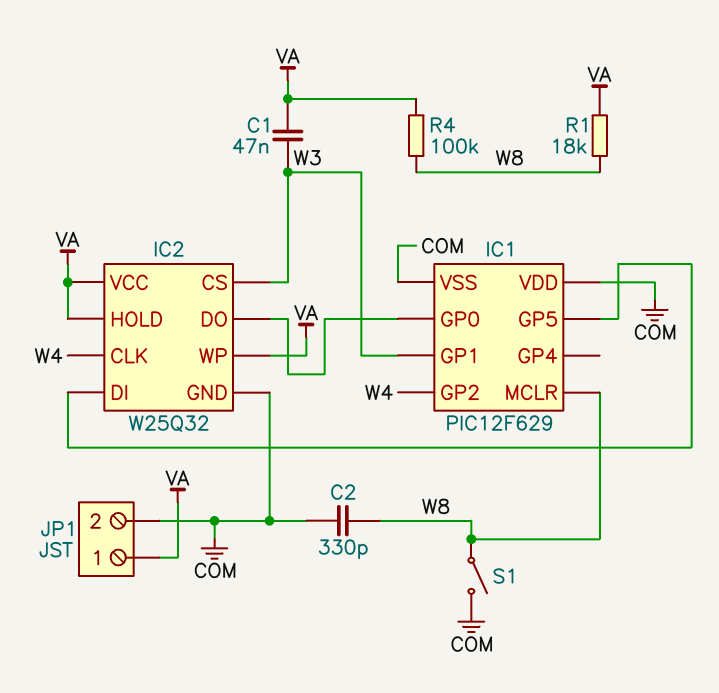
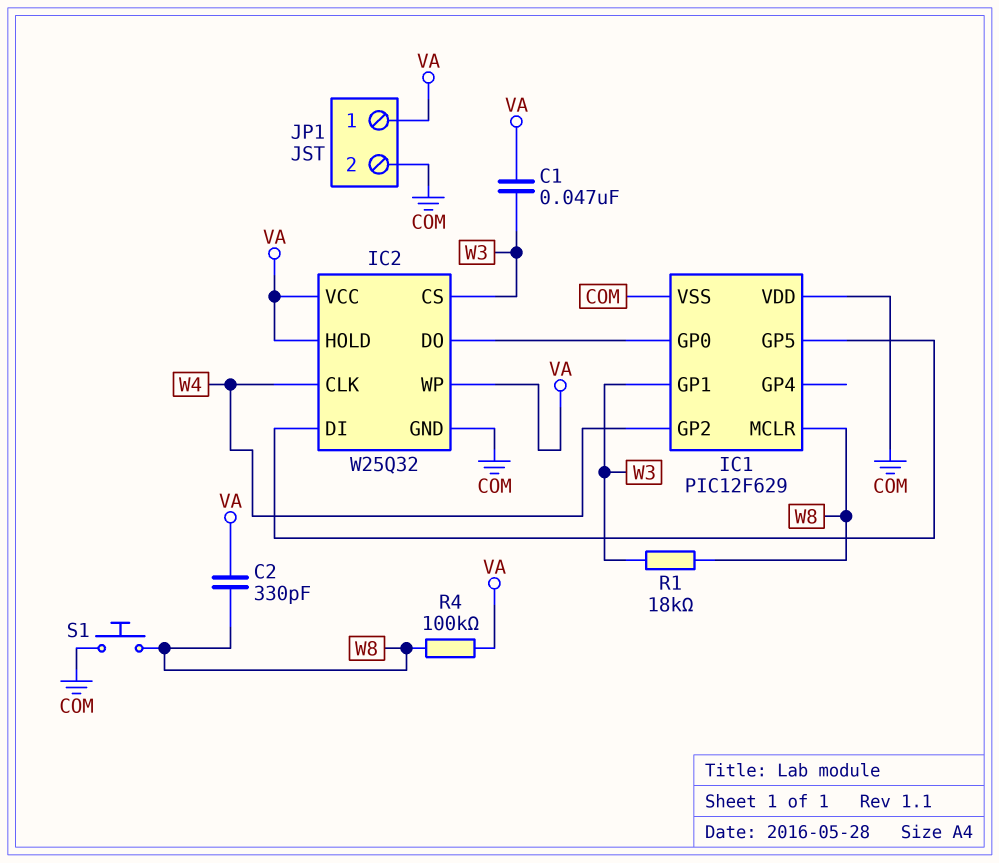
C2: 330pF (COM, W8) -> 330pF (VA, W8)
R1: 18k (VA, W8) -> 18k (W3, W8)
S1: switch (COM, W8) -> button (COM, W8)

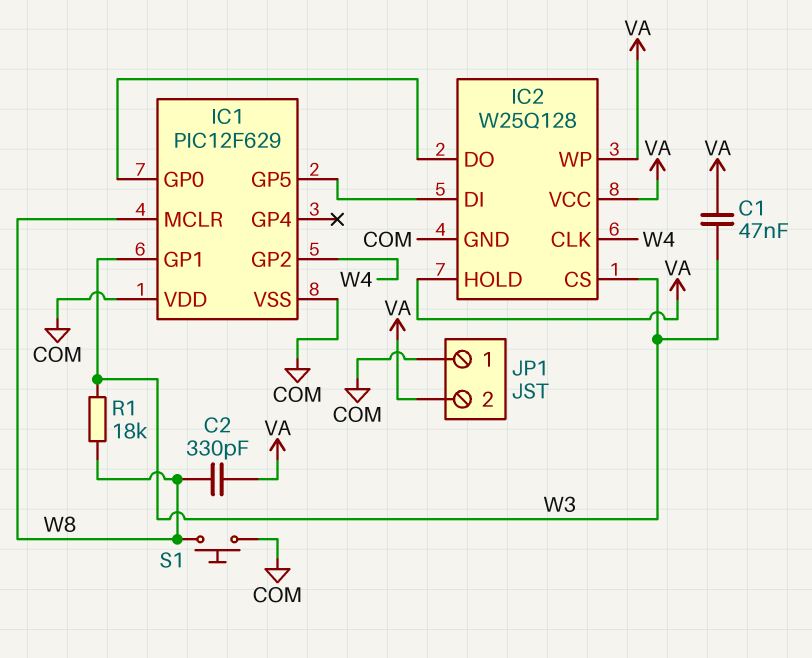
IC2: W25Q32 -> W25Q128
JP1 pin 1: VA -> COM
JP1 pin 2: COM -> VA
R4: 100k (VA, W8) -> none

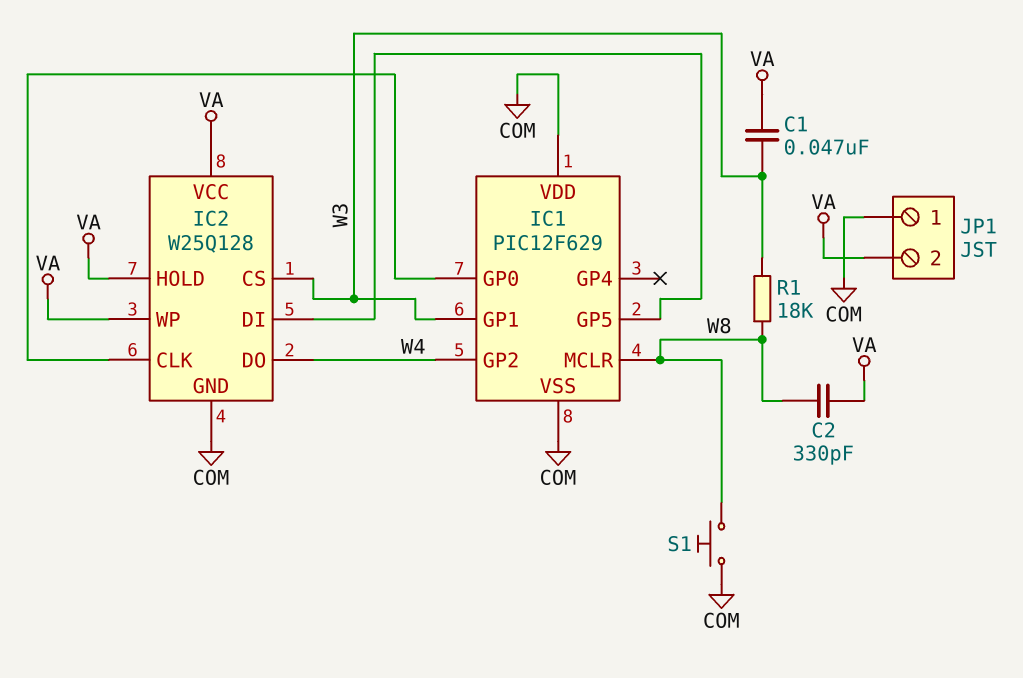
IC2 pin CLK: W4 -> IC1/GP0
IC2 pin DO: IC1/GP0 -> W4

